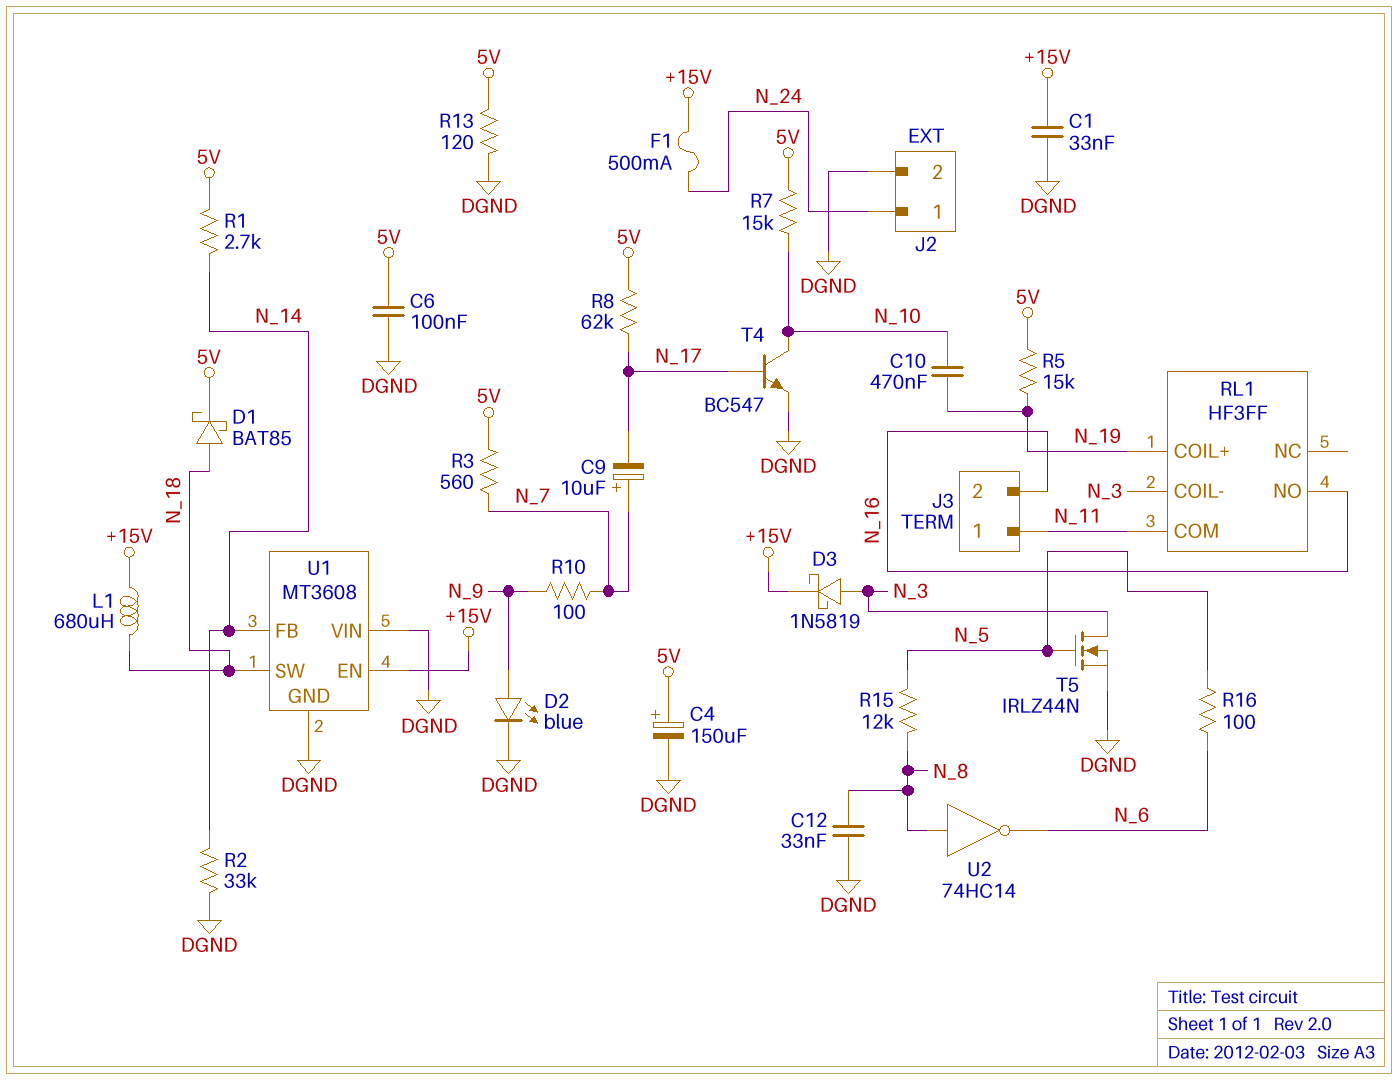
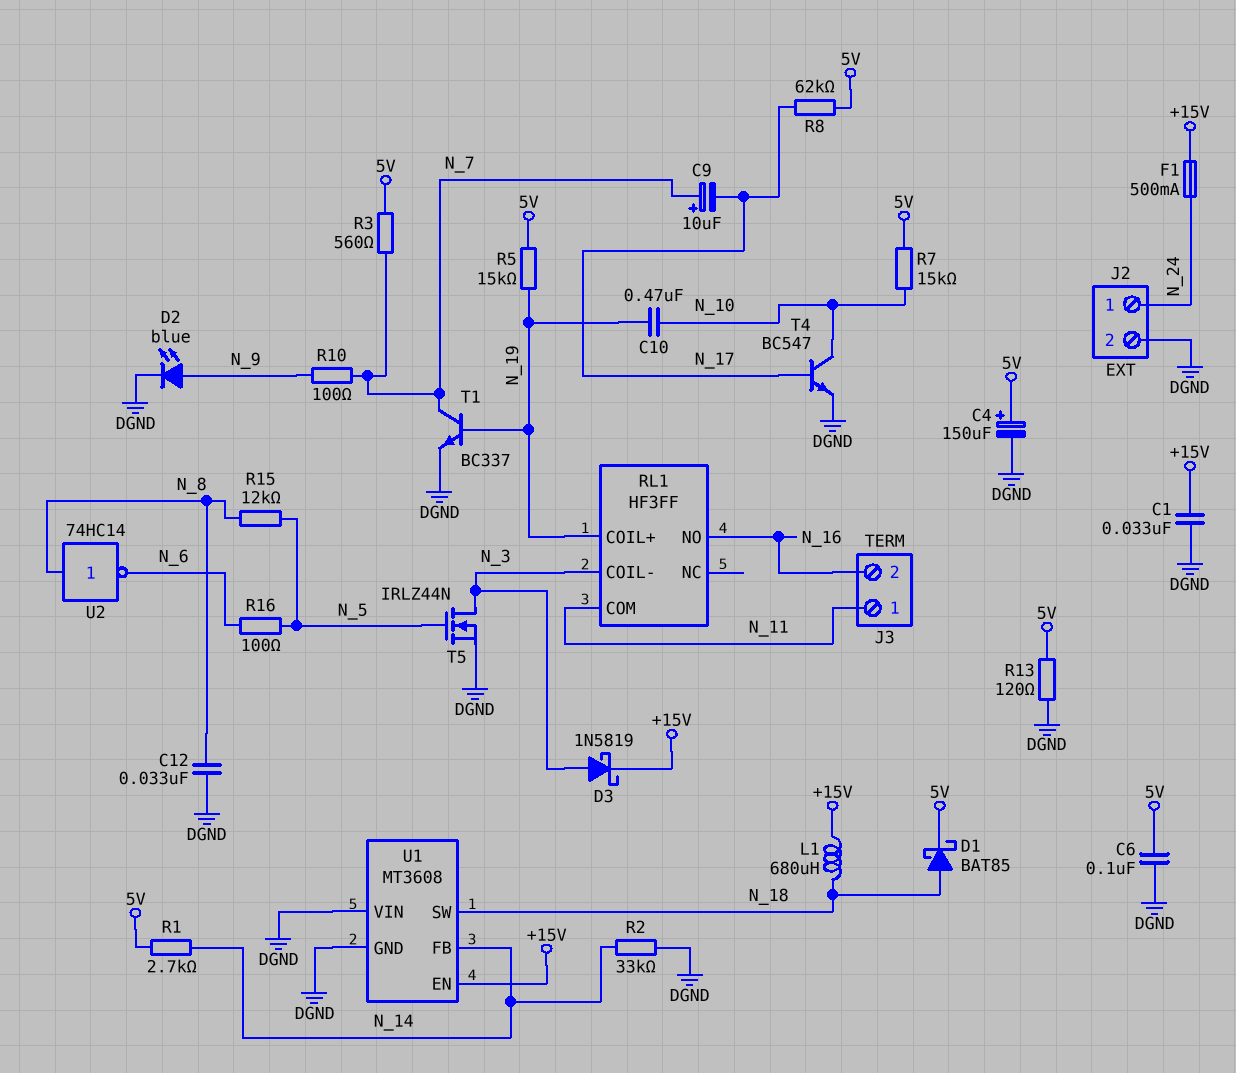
T1: none -> NPN BC337 (B N_19, C N_7, E DGND)

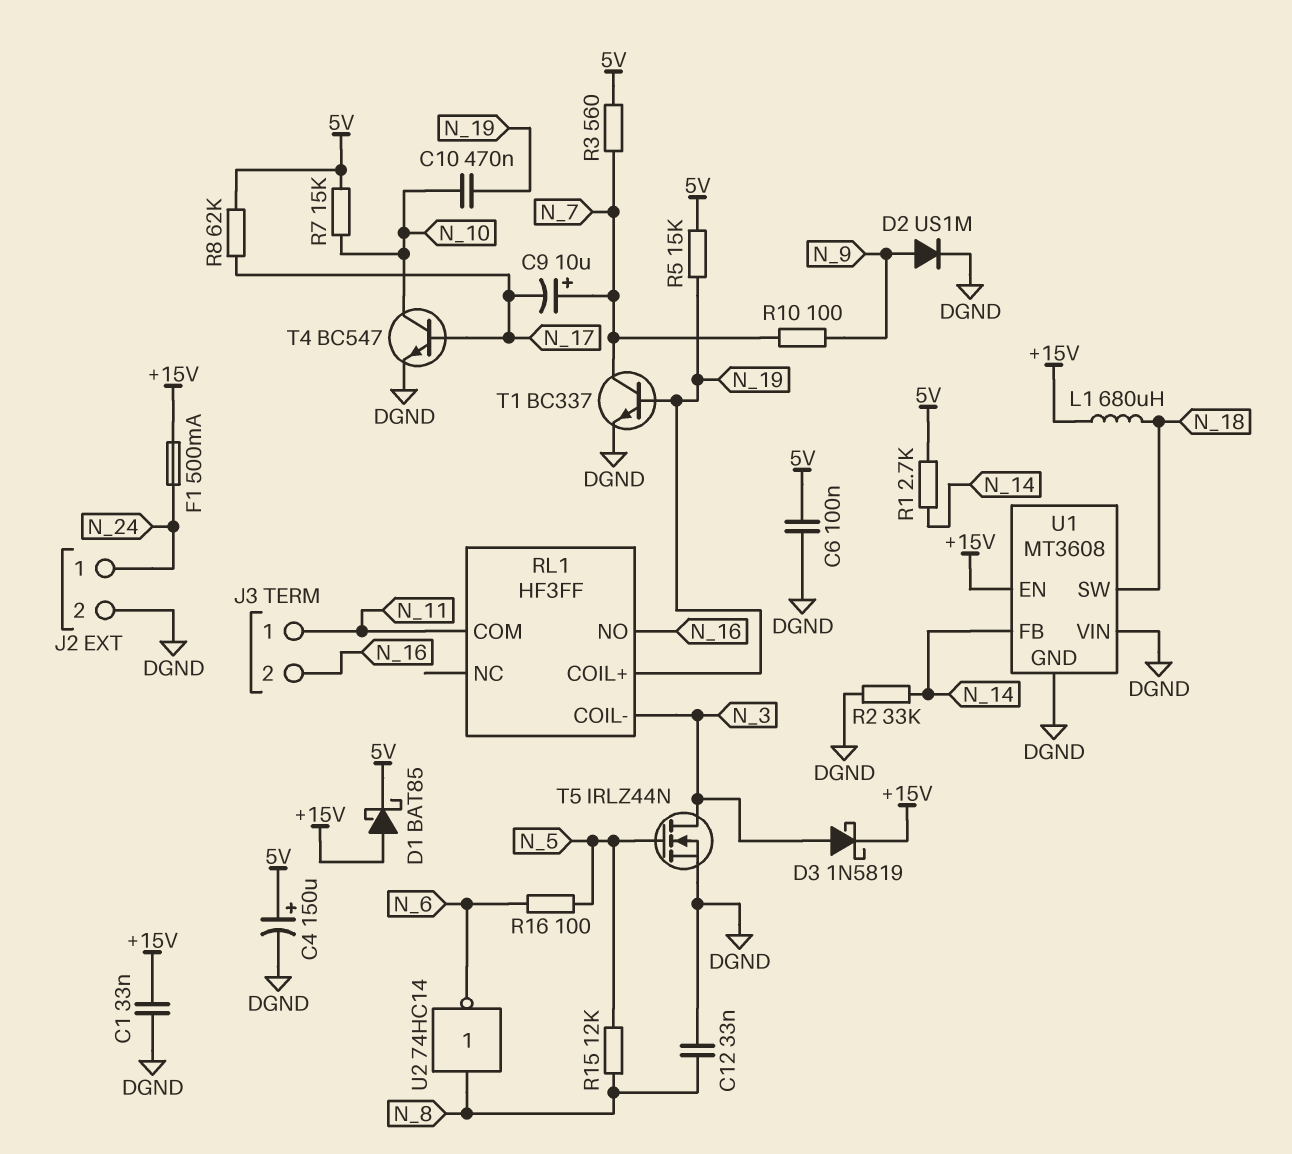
D1: schottky BAT85 (A N_18, K 5V) -> schottky BAT85 (A +15V, K 5V)
D2: LED blue (A N_9, K DGND) -> diode US1M (A N_9, K DGND)
R13: 120 (5V, DGND) -> none

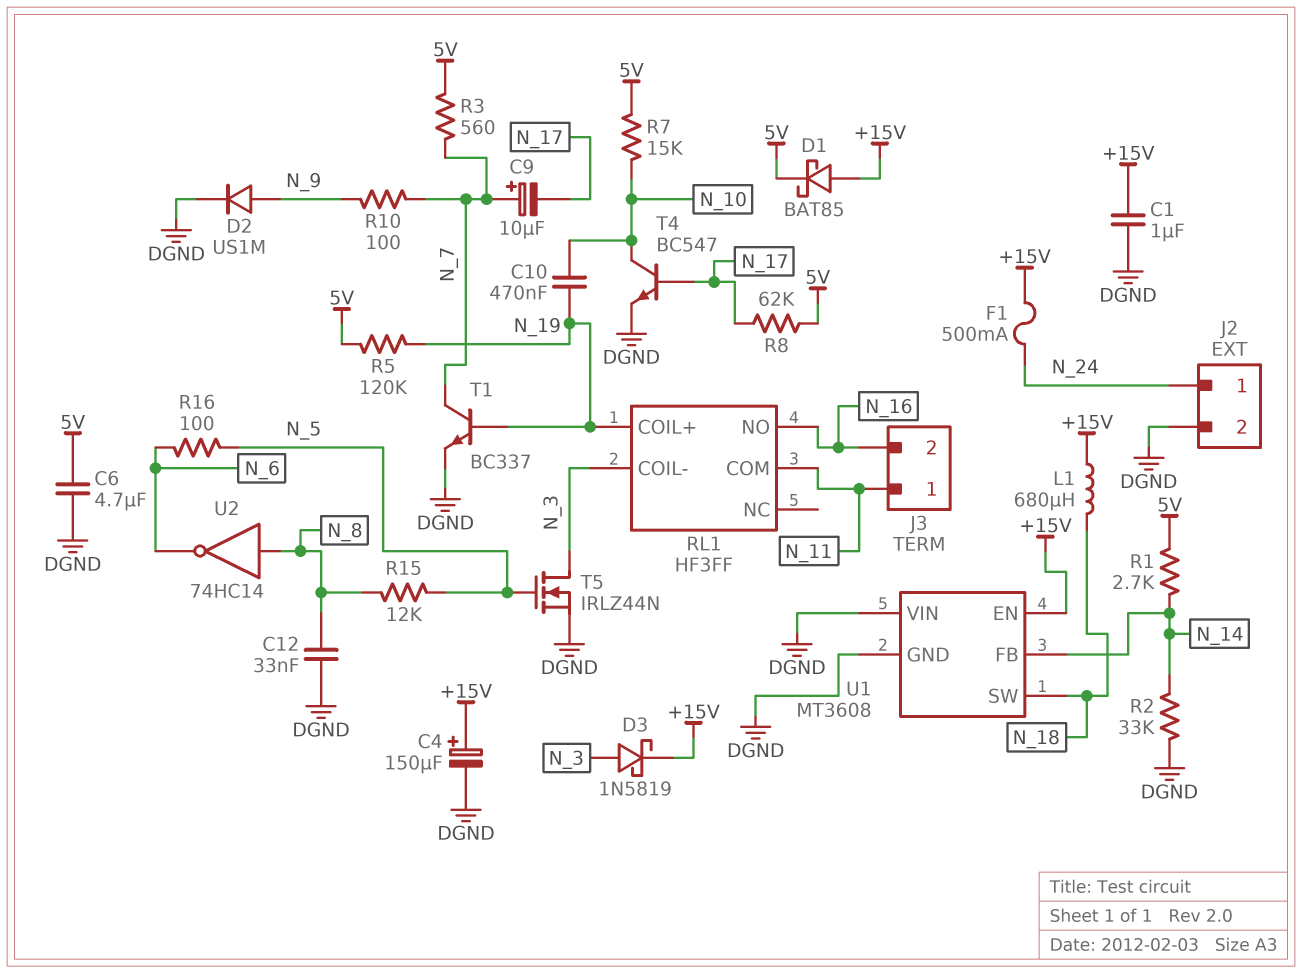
C1: 33nF (+15V, DGND) -> 1uF (+15V, DGND)
C4: 150uF (plus 5V, minus DGND) -> 150uF (plus +15V, minus DGND)
C6: 100nF (5V, DGND) -> 4.7uF (5V, DGND)
R5: 15k (5V, N_19) -> 120k (5V, N_19)

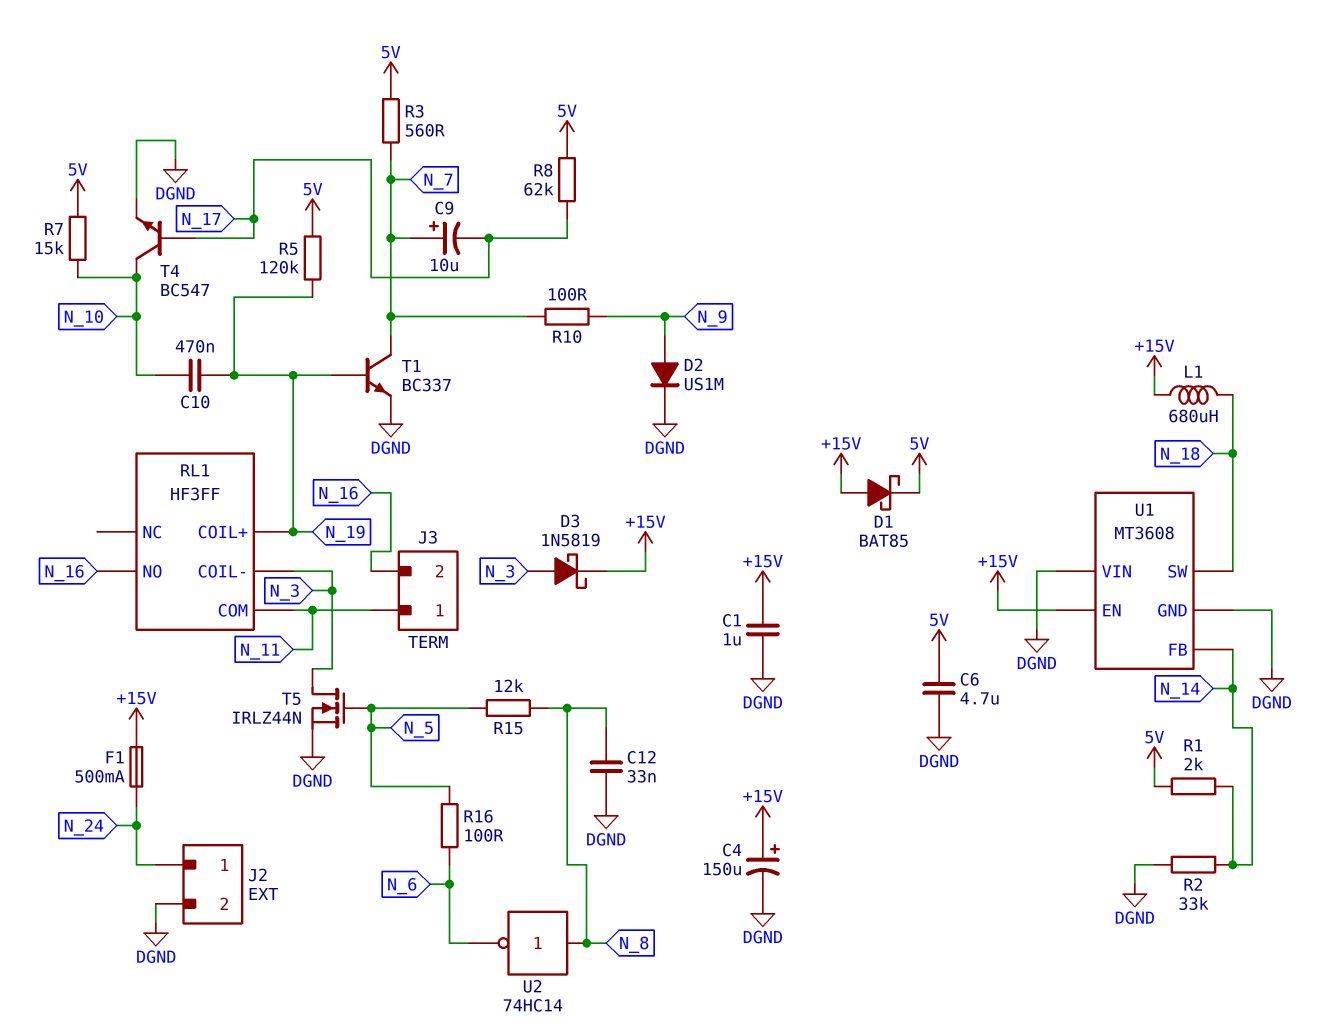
R1: 2.7k (5V, N_14) -> 2k (5V, N_14)

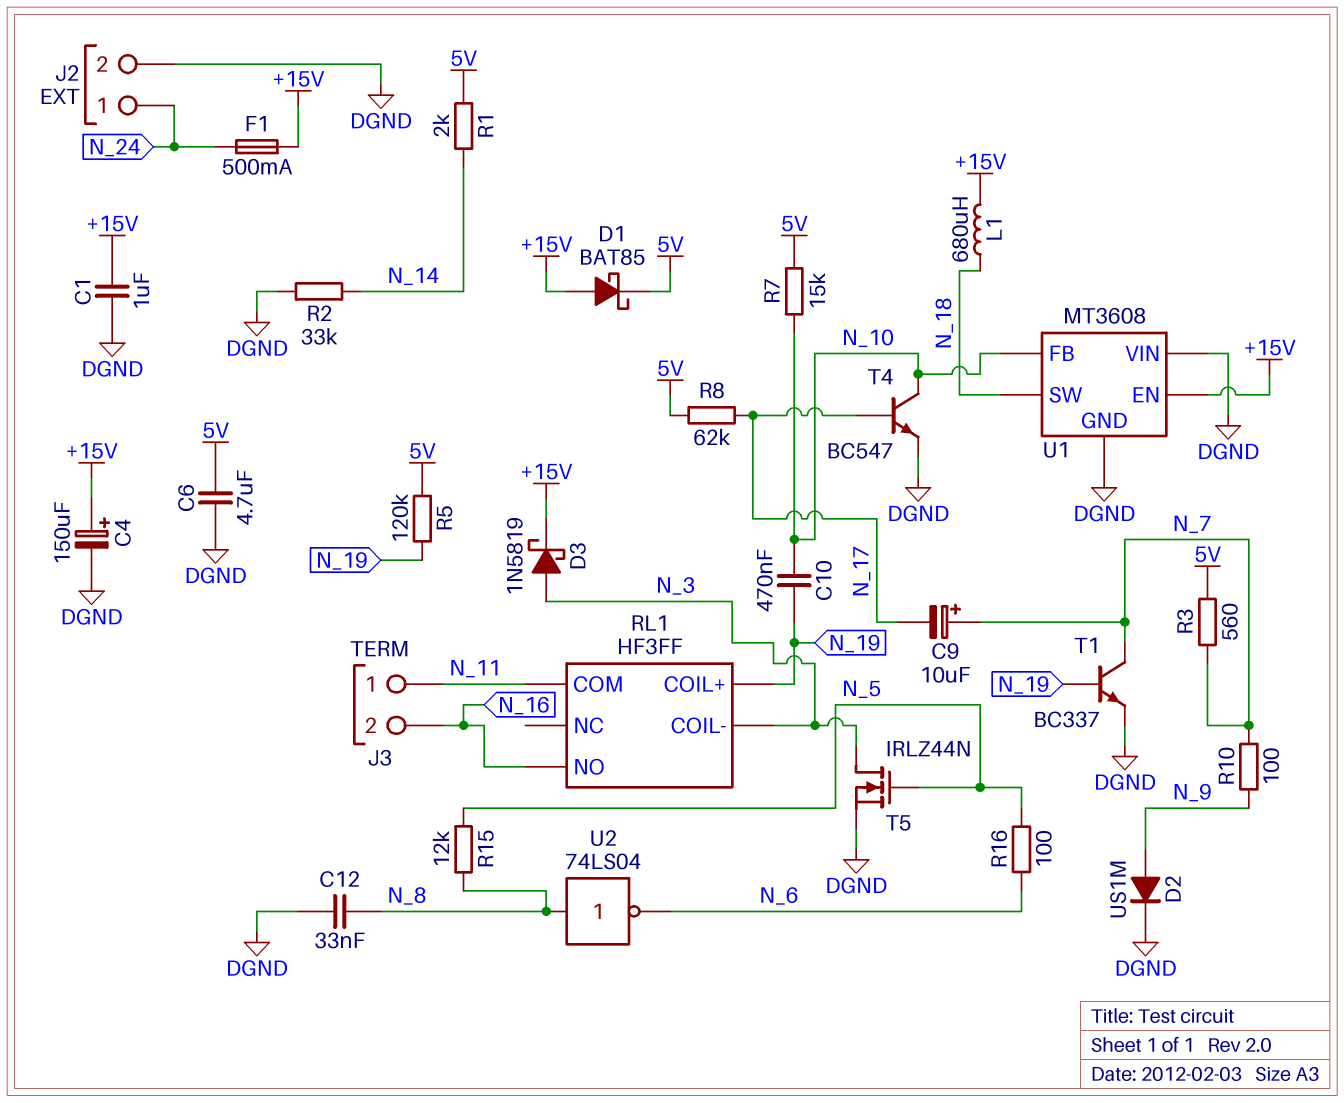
U1 pin FB: N_14 -> N_10
U2: NOT 74HC14 (in N_8, out N_6) -> NOT 74LS04 (in N_8, out N_6)

